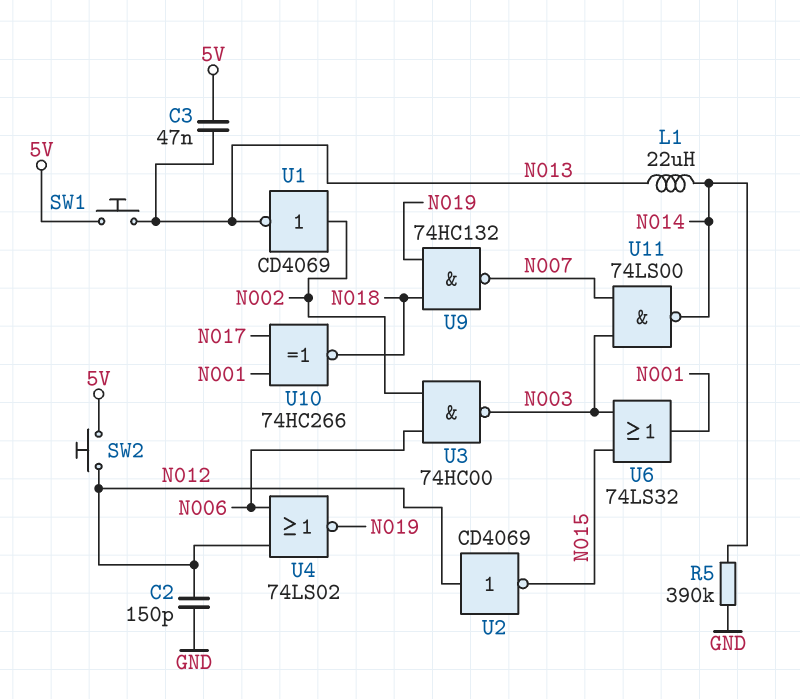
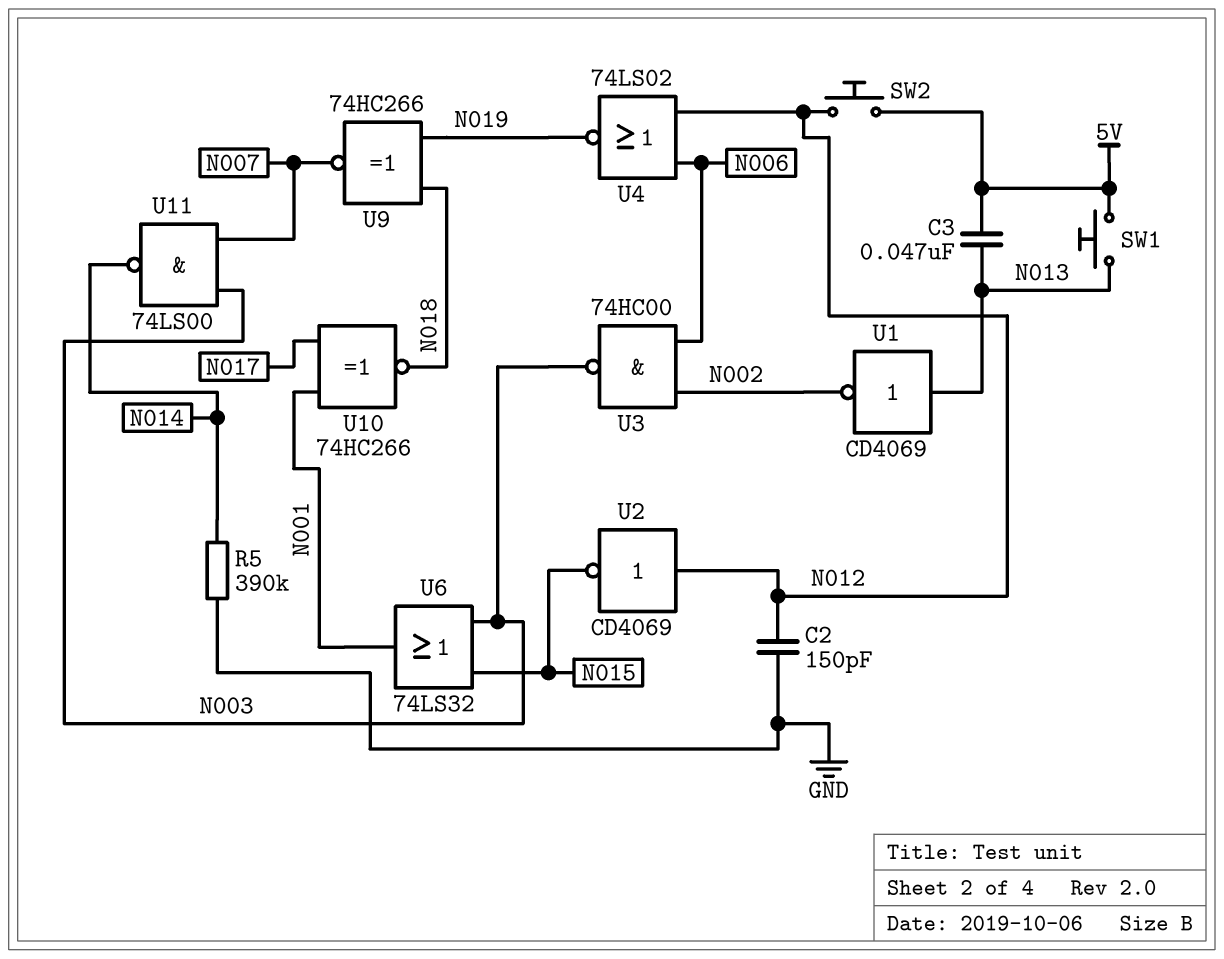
L1: 22uH (N013, N014) -> none
U1: NOT CD4069 (in N002, out N013) -> NOT CD4069 (in N013, out N002)
U9: NAND 74HC132 (in N018, in N019, out N007) -> XNOR 74HC266 (in N018, in N019, out N007)

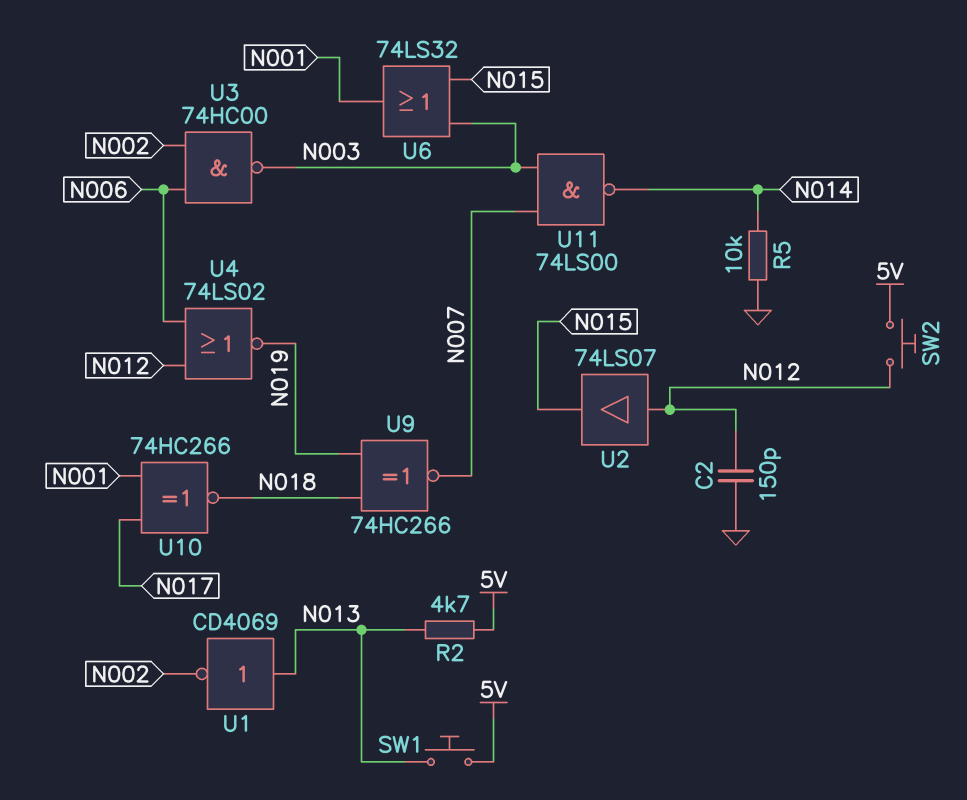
C3: 47nF (5V, N013) -> none
R2: none -> 4.7k (5V, N013)
R5: 390k (GND, N014) -> 10k (GND, N014)
U2: NOT CD4069 (in N012, out N015) -> buffer 74LS07 (in N012, out N015)

